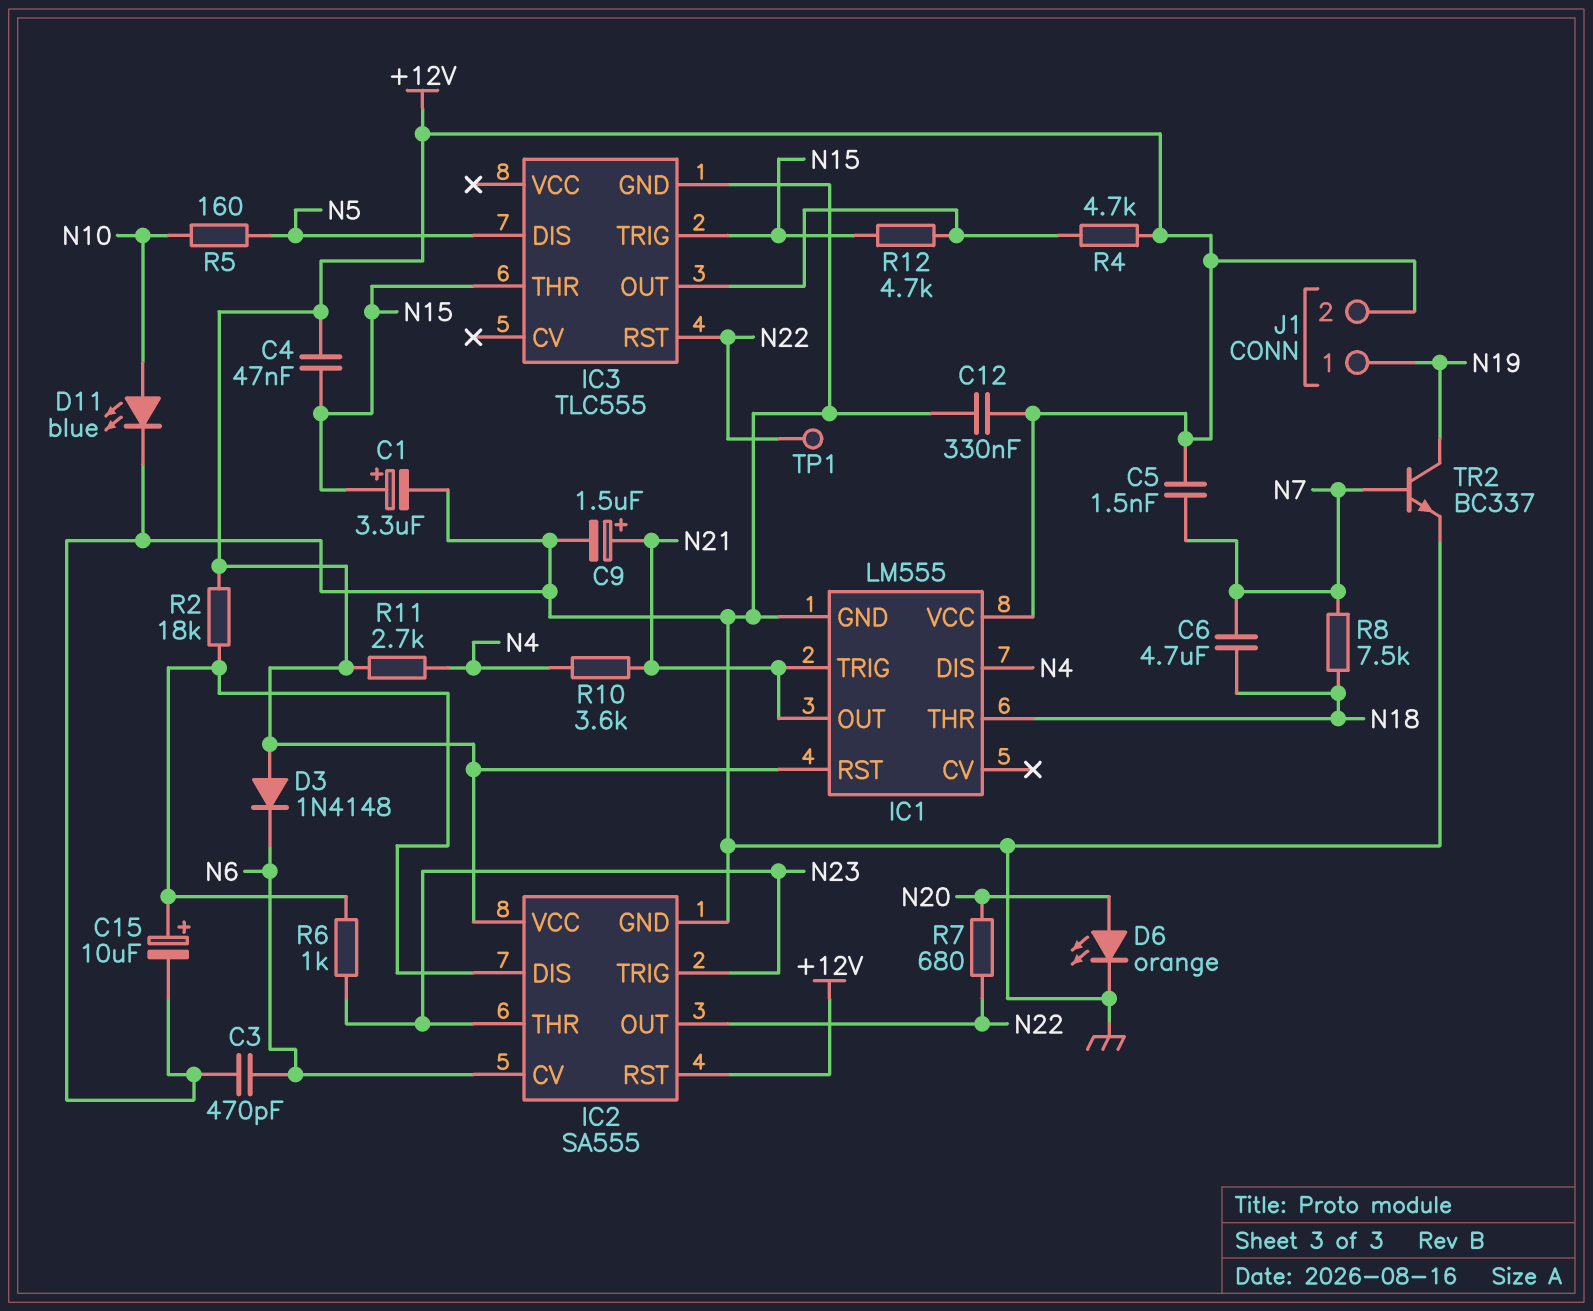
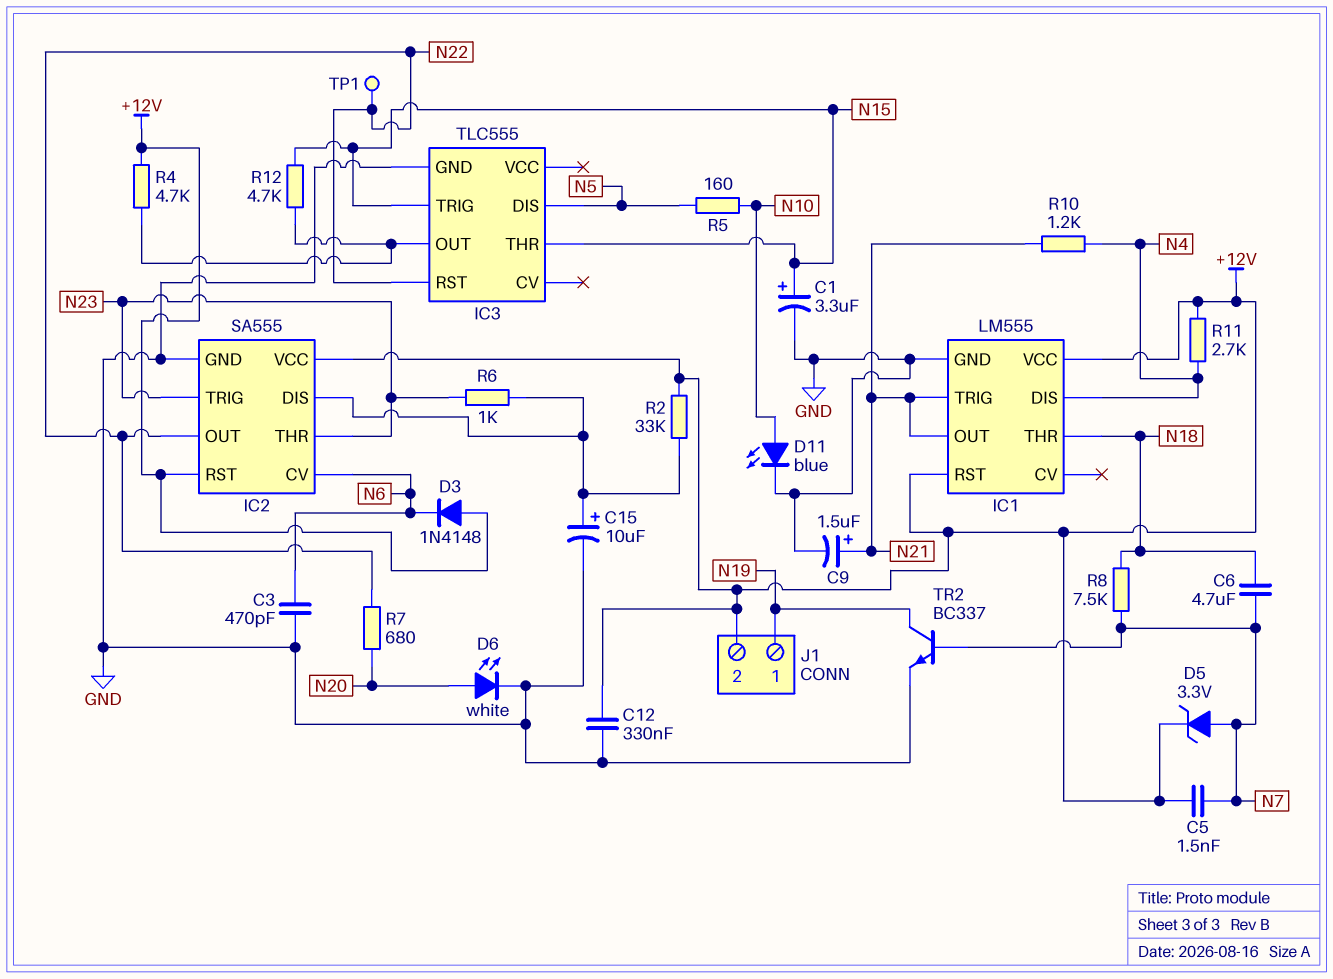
C4: 47nF (+12V, N15) -> none
D5: none -> zener 3.3V (A N7, K +12V)
D6: LED orange (A N20, K GND) -> LED white (A N20, K GND)
R2: 18k (+12V, IC2/DIS) -> 33k (+12V, IC2/DIS)
R10: 3.6k (N4, N21) -> 1.2k (N4, N21)

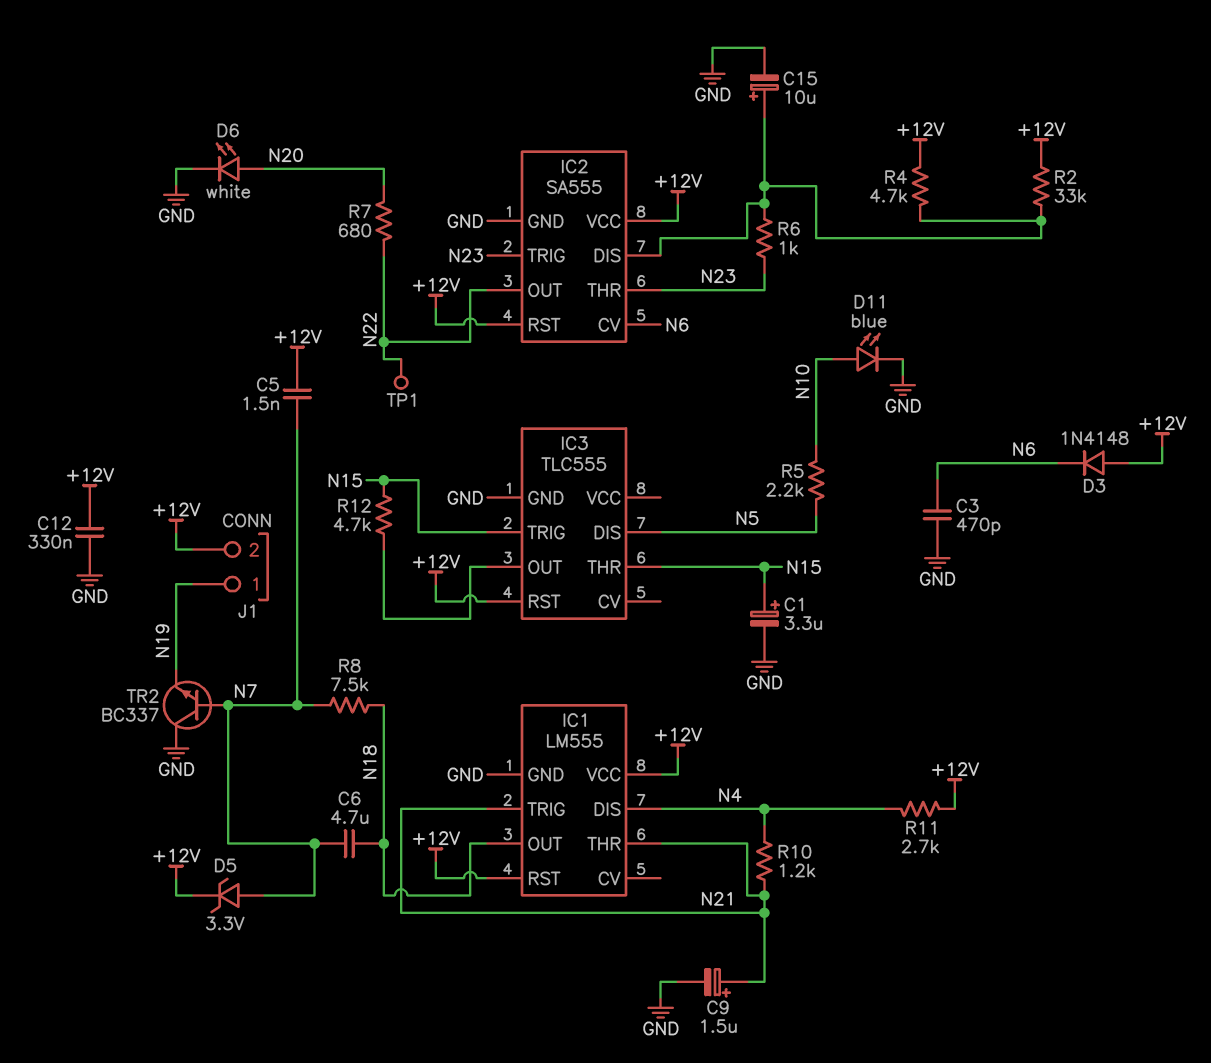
IC1 pin OUT: N21 -> N18
IC1 pin THR: N18 -> N21
IC3 pin RST: N22 -> +12V
R4: 4.7k (+12V, IC3/OUT) -> 4.7k (+12V, IC2/DIS)
R5: 160 (N5, N10) -> 2.2k (N5, N10)
TR2: NPN BC337 (B N7, C N19, E GND) -> NPN BC337 (B N7, C GND, E N19)

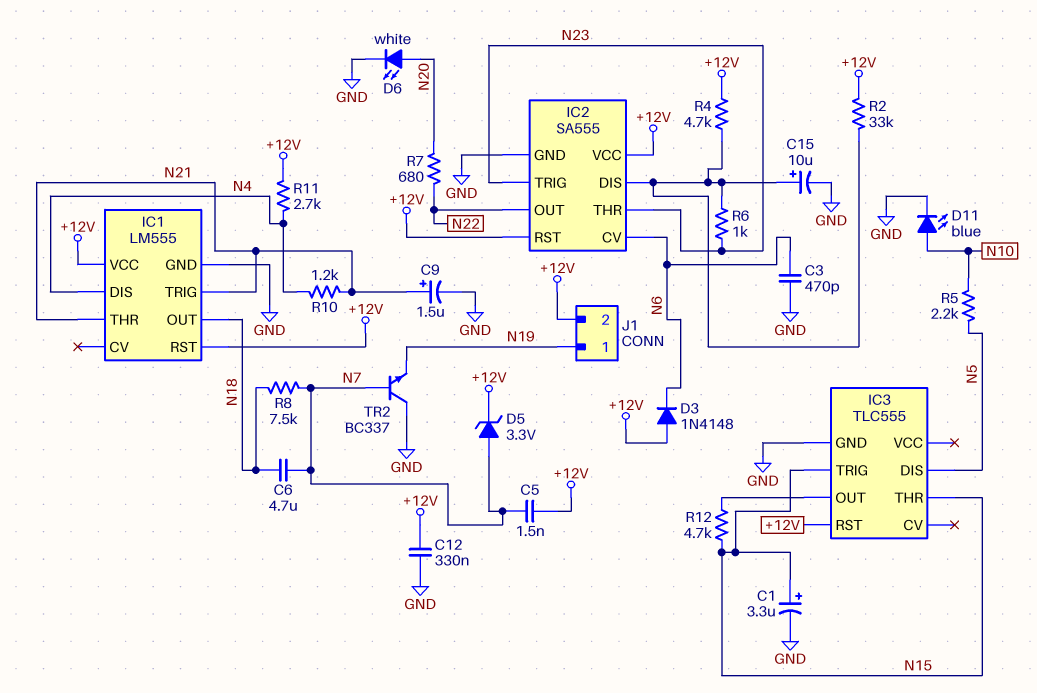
TP1: test point (N22) -> none

